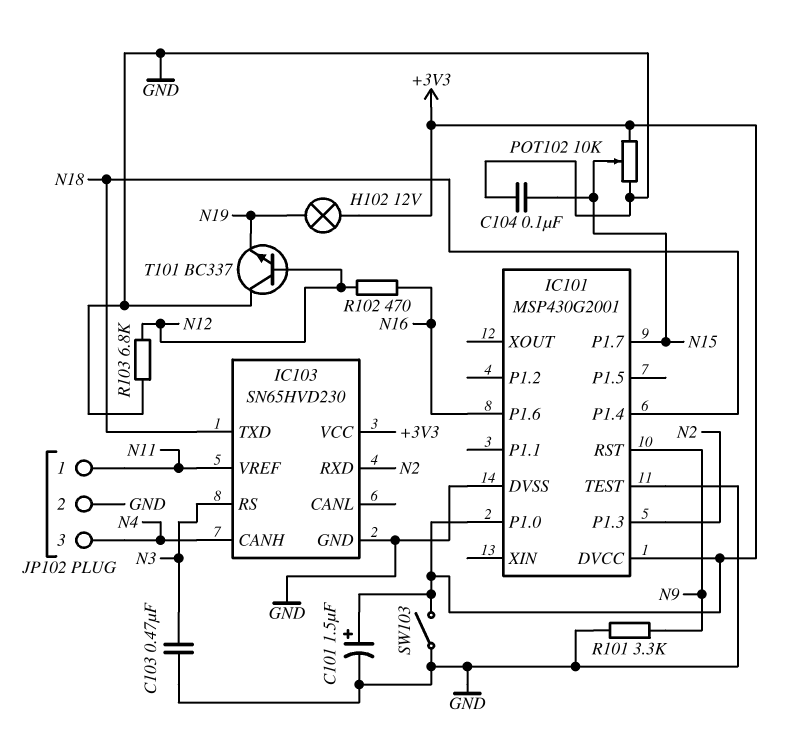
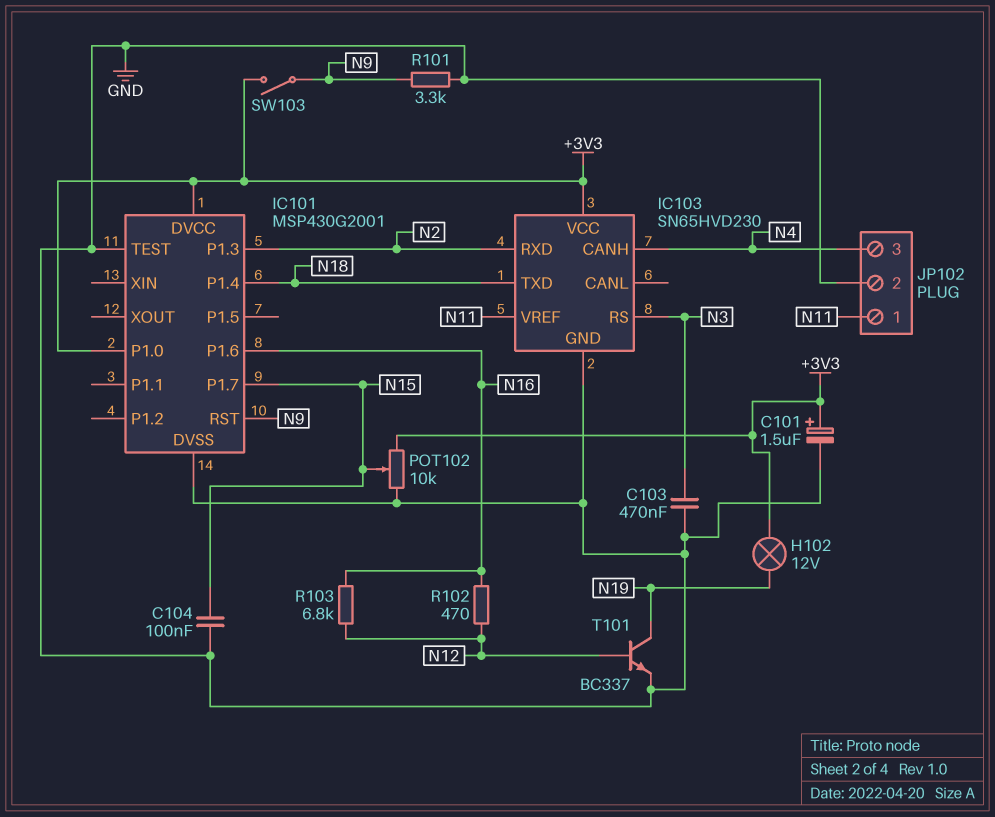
R103: 6.8k (GND, N12) -> 6.8k (N12, N16)
SW103: switch (+3V3, GND) -> switch (+3V3, N9)
T101: NPN BC337 (B N12, C GND, E N19) -> NPN BC337 (B N12, C N19, E GND)

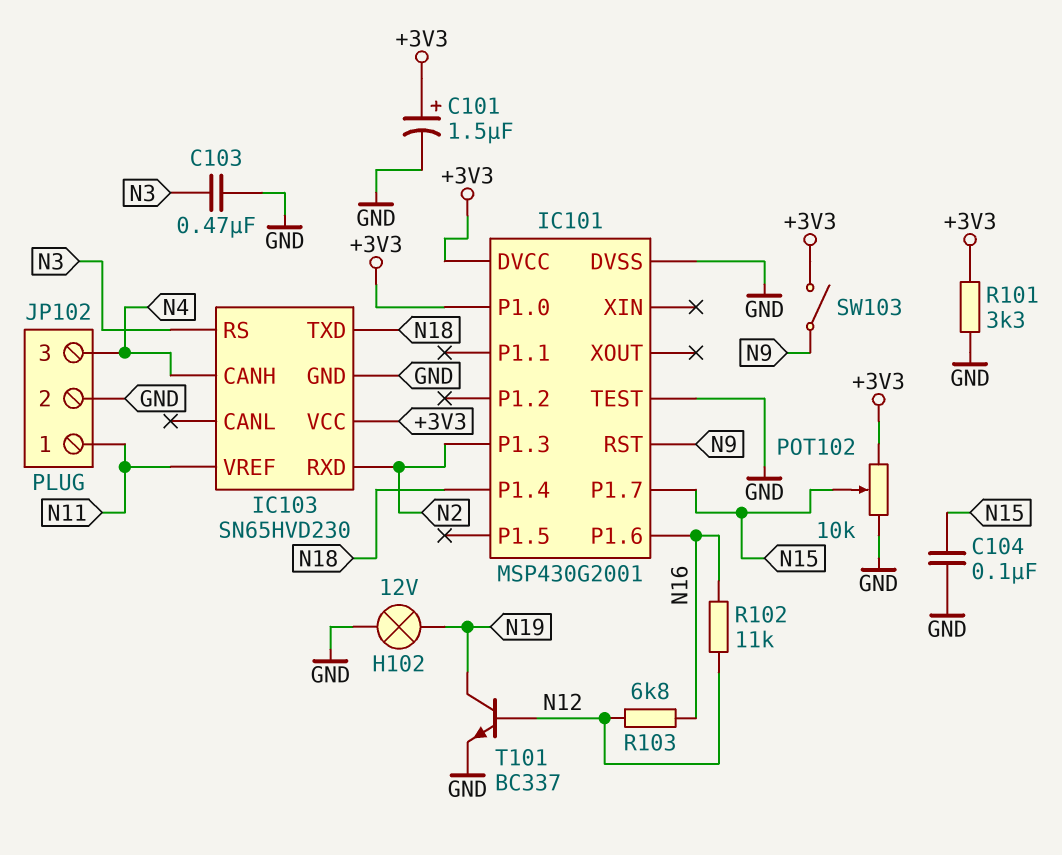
H102: lamp 12V (+3V3, N19) -> lamp 12V (GND, N19)
R101: 3.3k (GND, N9) -> 3.3k (+3V3, GND)
R102: 470 (N12, N16) -> 11k (N12, N16)

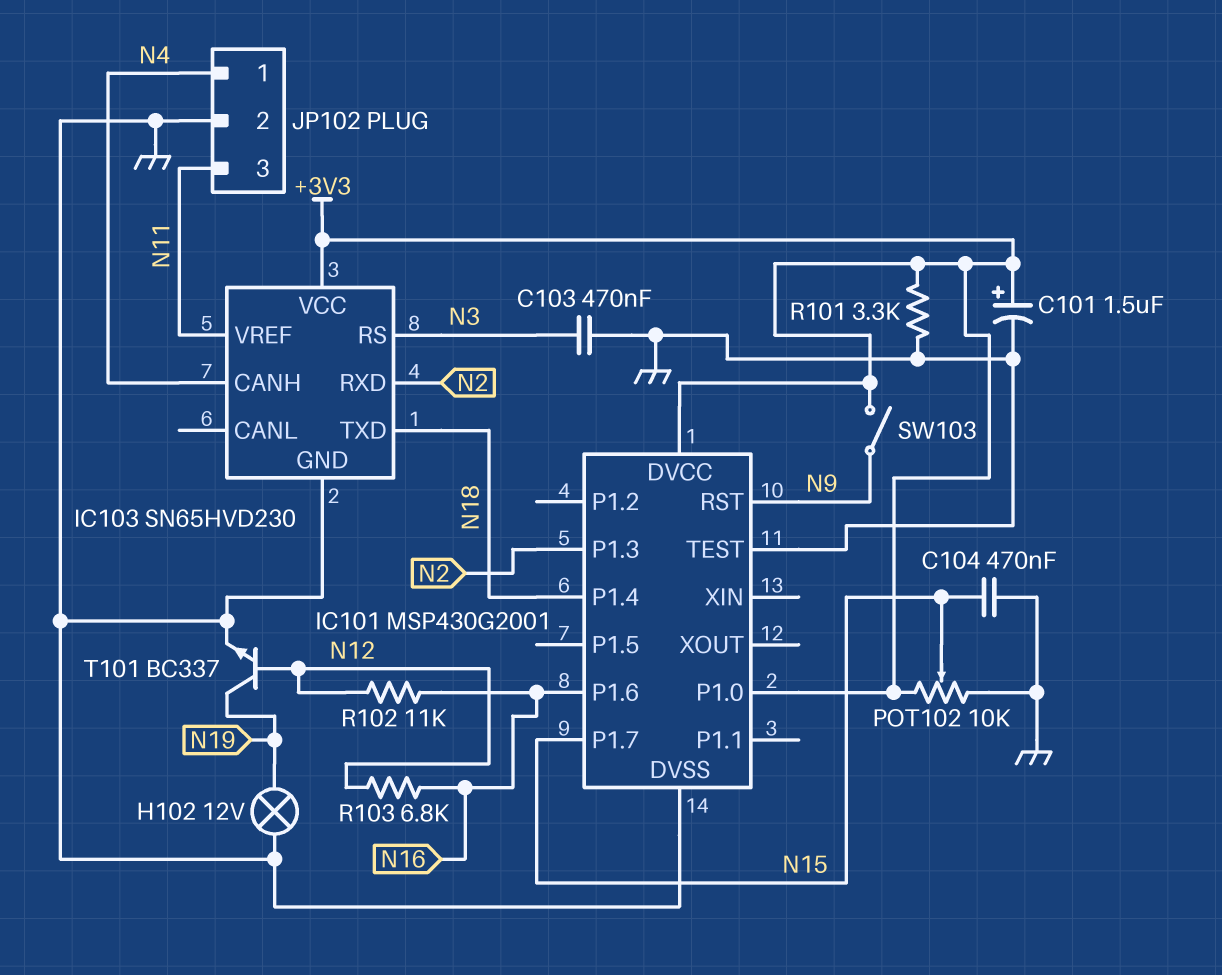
C104: 100nF (GND, N15) -> 470nF (GND, N15)
JP102 pin 1: N11 -> N4
JP102 pin 3: N4 -> N11

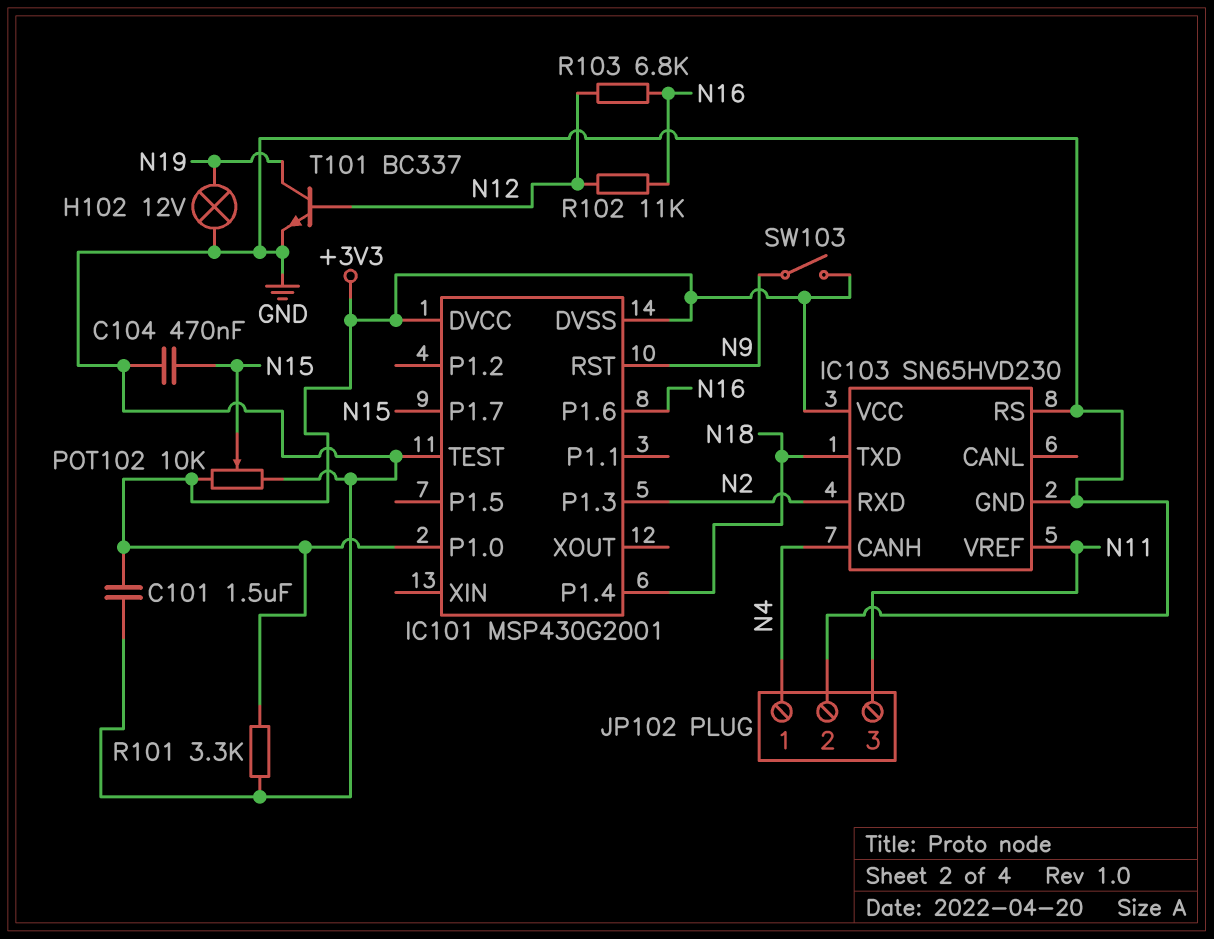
C101: 1.5uF (plus +3V3, minus GND) -> 1.5uF (+3V3, GND)
C103: 470nF (GND, N3) -> none
IC101 pin DVSS: GND -> +3V3
IC103 pin RS: N3 -> GND

